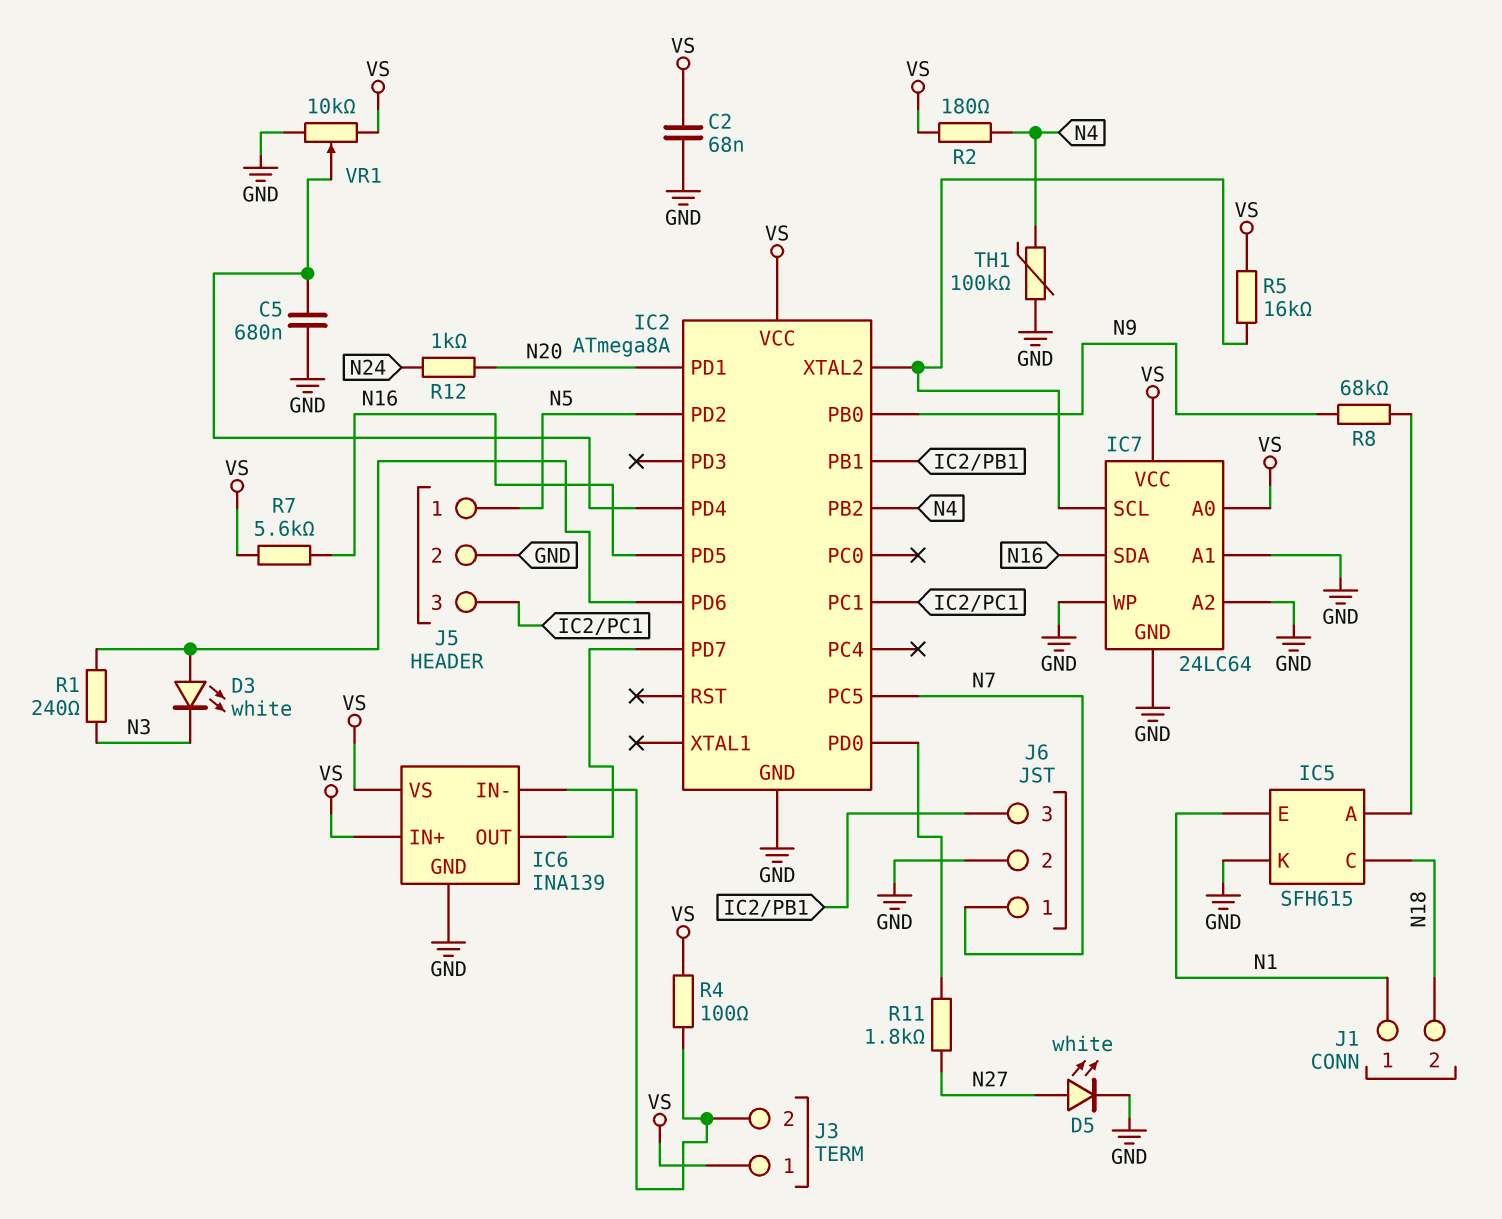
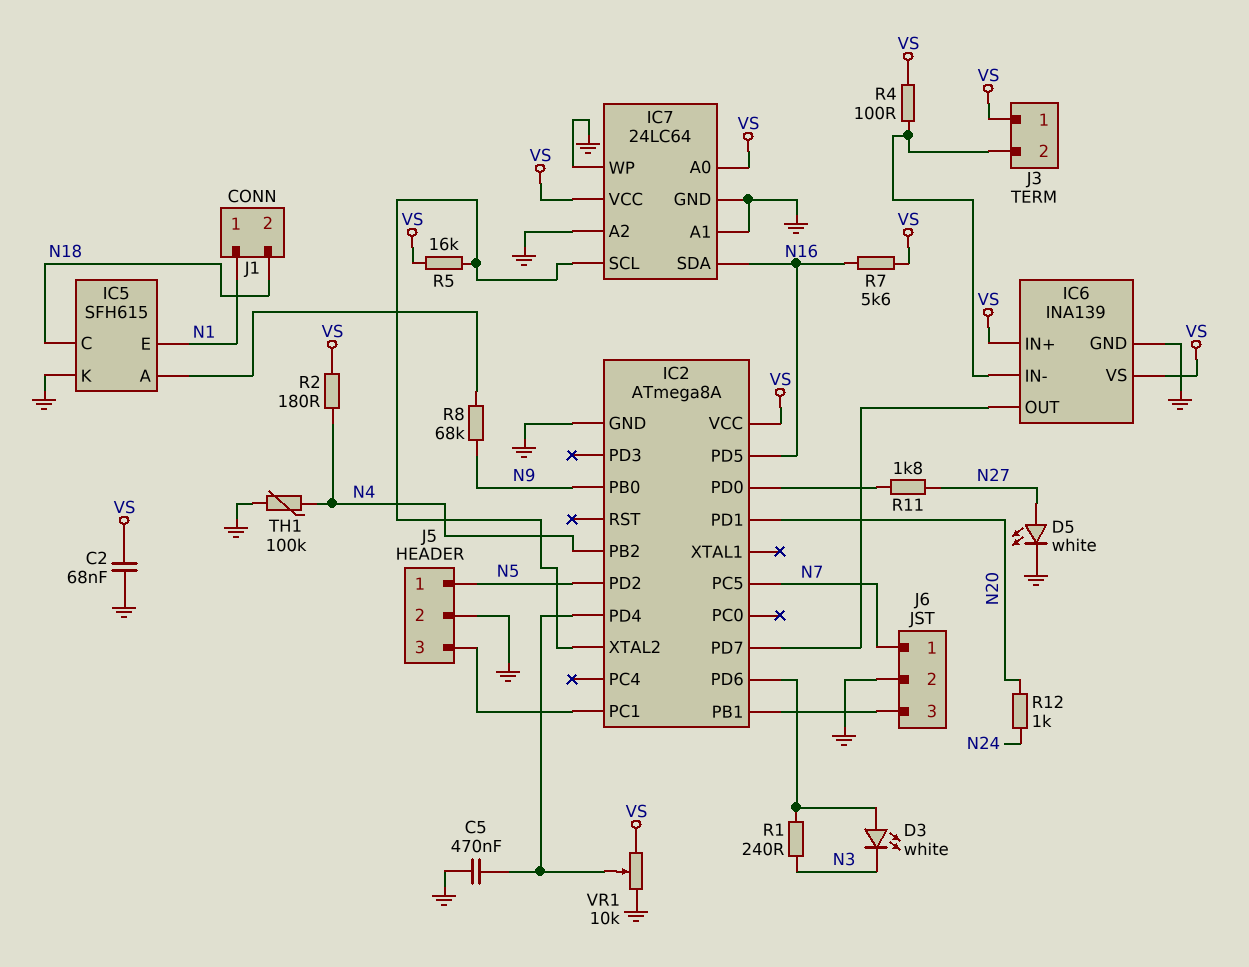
C5: 680nF (GND, IC2/PD4) -> 470nF (GND, IC2/PD4)

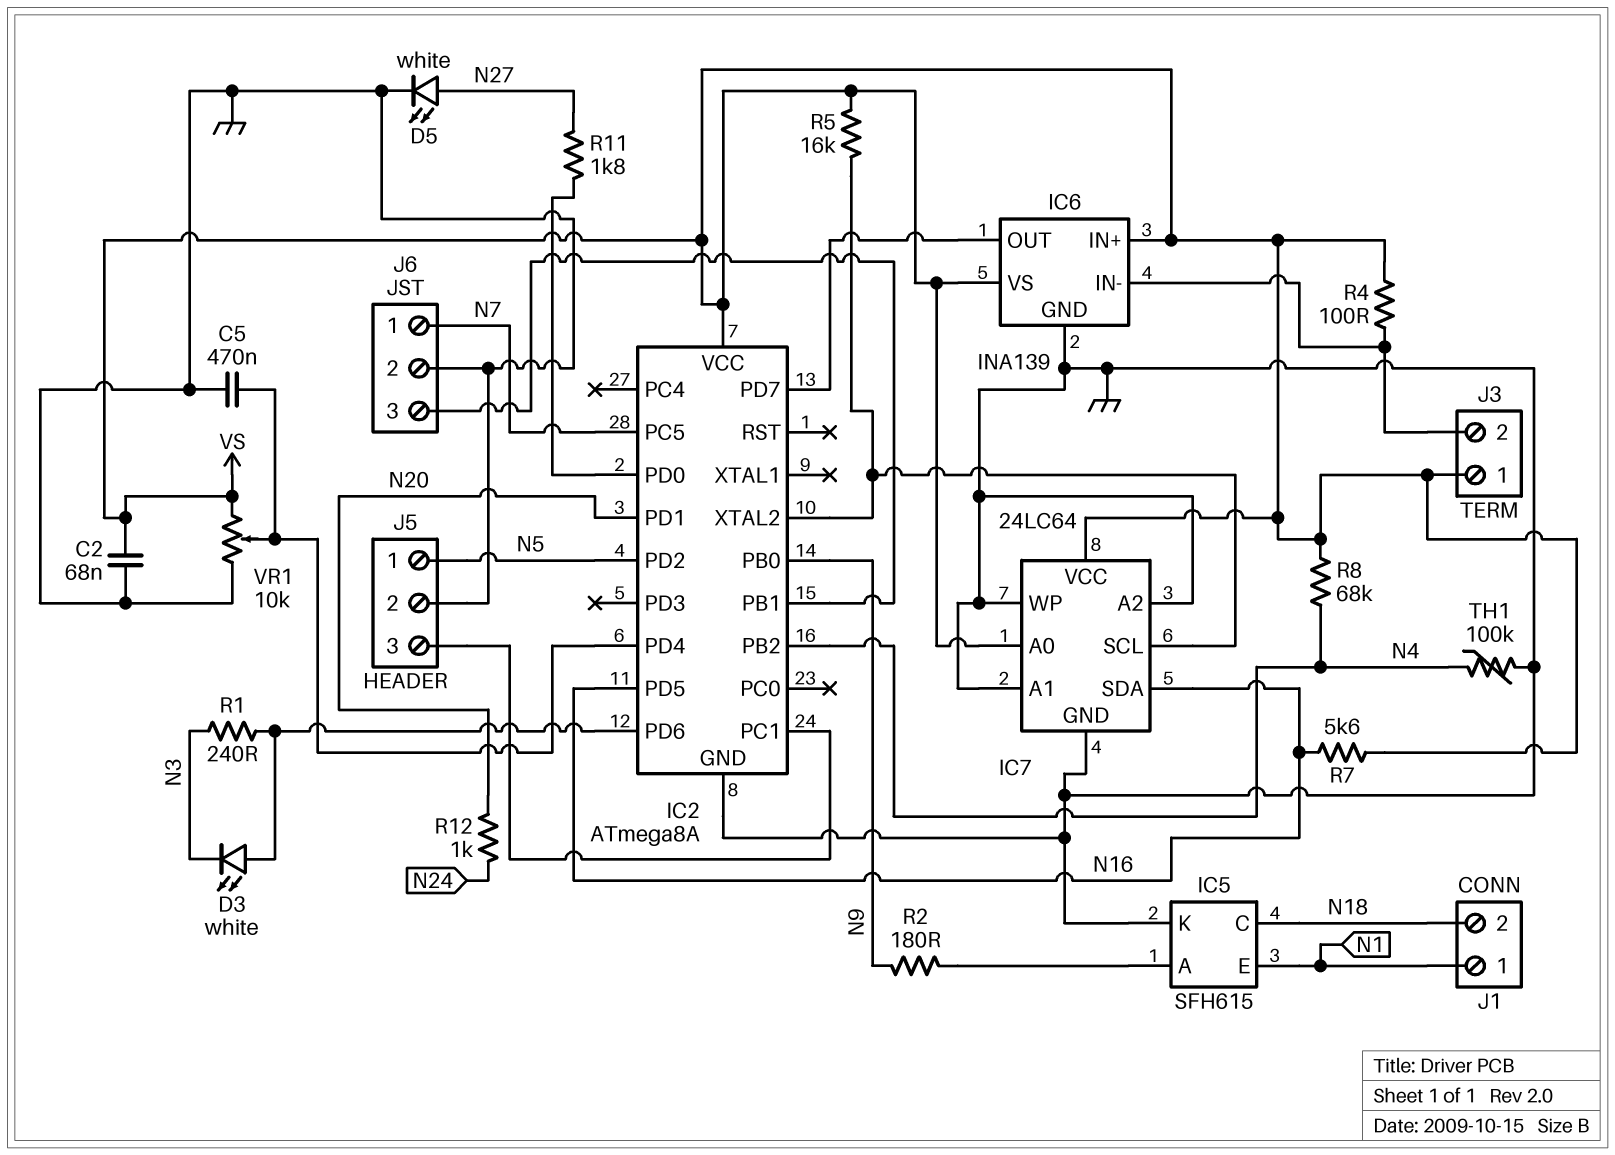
R2: 180 (N4, VS) -> 180 (IC5/A, N9)
R8: 68k (IC5/A, N9) -> 68k (N4, VS)

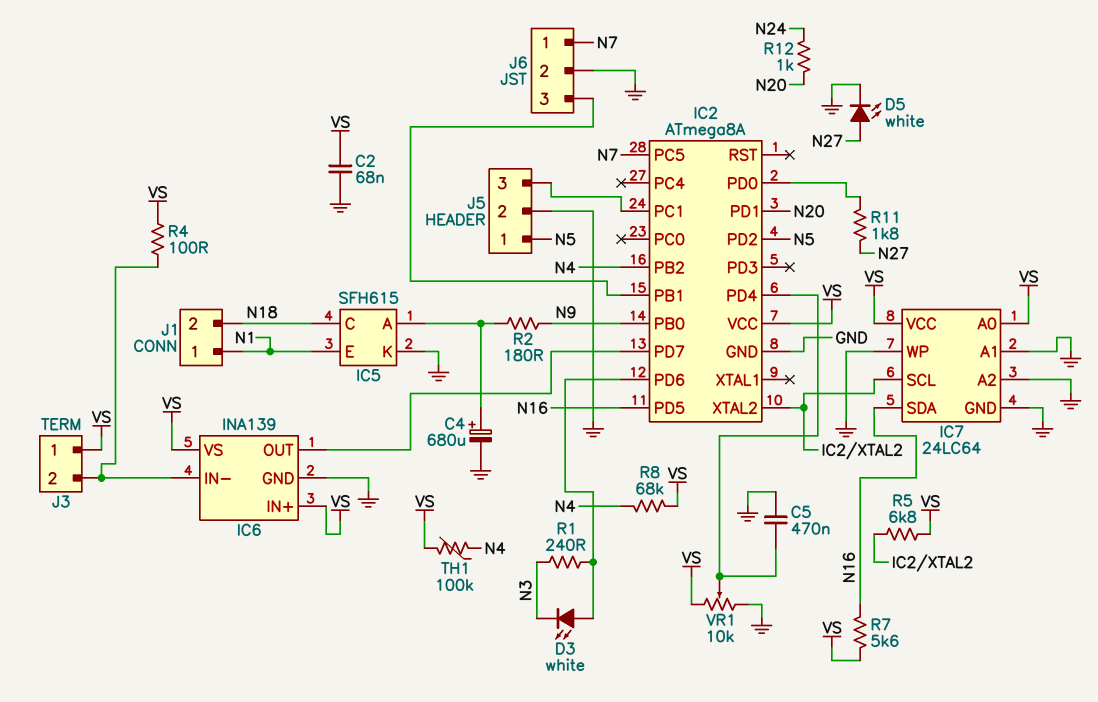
C4: none -> 680uF (plus IC5/A, minus GND)
R5: 16k (IC2/XTAL2, VS) -> 6.8k (IC2/XTAL2, VS)
TH1: 100k (GND, N4) -> 100k (N4, VS)

